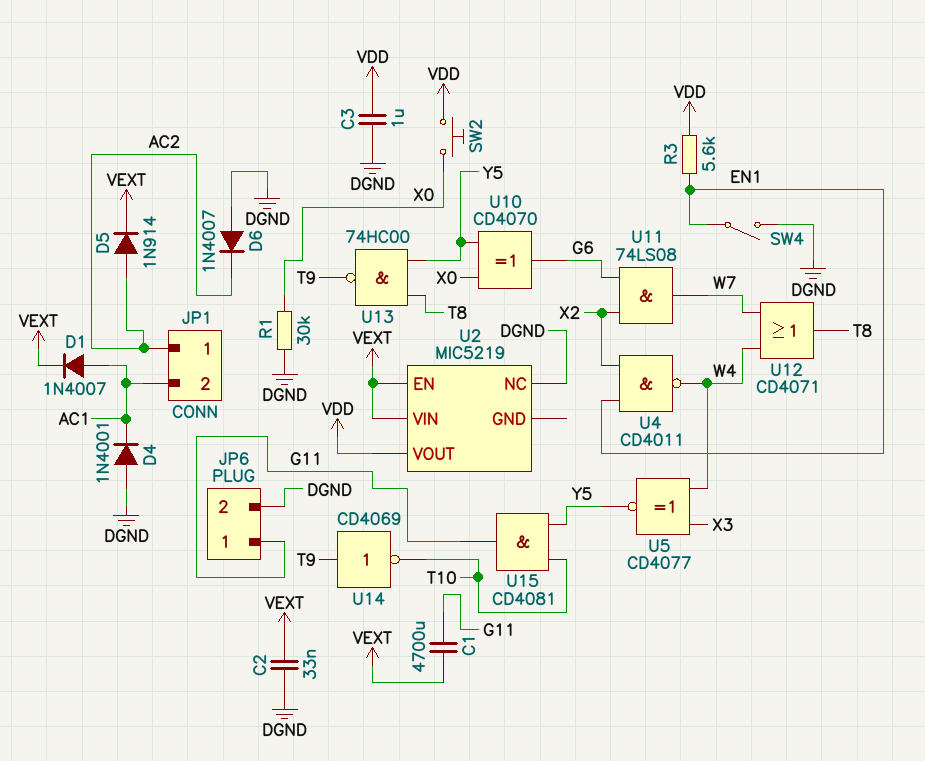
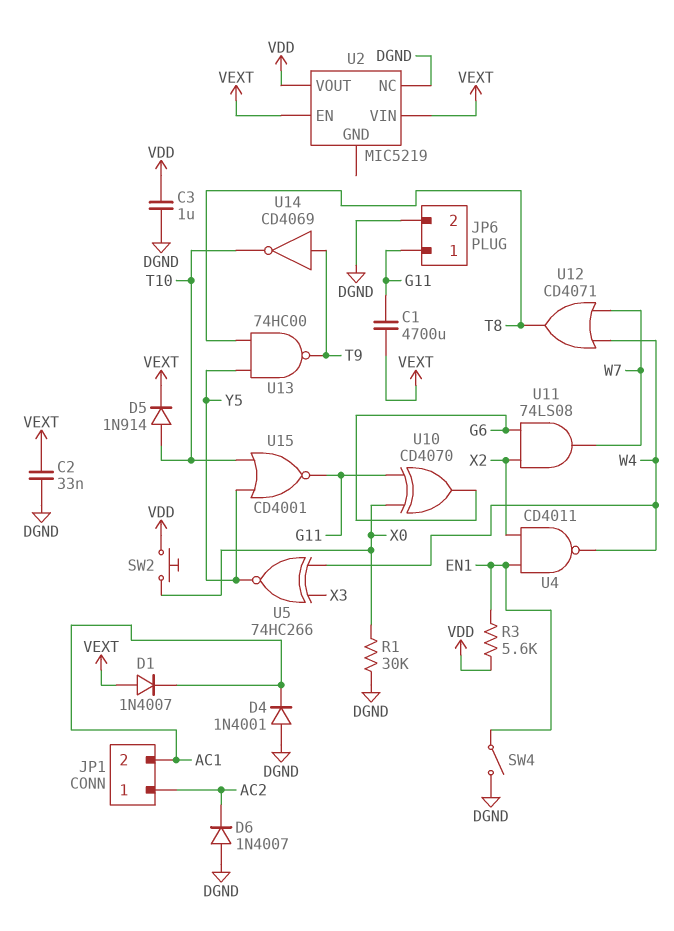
D1: diode 1N4007 (A AC1, K VEXT) -> diode 1N4007 (A VEXT, K AC1)
D5: diode 1N914 (A AC2, K VEXT) -> diode 1N914 (A T10, K VEXT)
U5: XNOR CD4077 (in W4, in X3, out Y5) -> XNOR 74HC266 (in W4, in X3, out Y5)
U10: XOR CD4070 (in X0, in Y5, out G6) -> XOR CD4070 (in G11, in X0, out G6)
U15: AND CD4081 (in T10, in Y5, out G11) -> NOR CD4001 (in T10, in Y5, out G11)

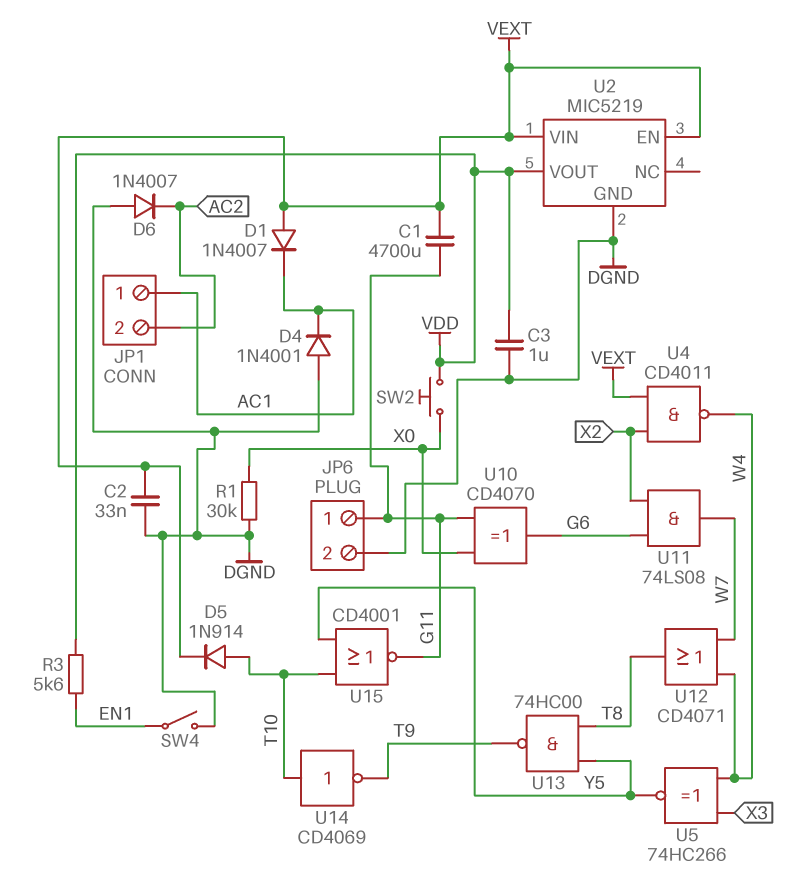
JP1 pin 1: AC2 -> AC1
JP1 pin 2: AC1 -> AC2
U2 pin GND: none -> DGND
U2 pin NC: DGND -> none
U4: NAND CD4011 (in EN1, in X2, out W4) -> NAND CD4011 (in VEXT, in X2, out W4)
U14: NOT CD4069 (in T9, out T10) -> NOT CD4069 (in T10, out T9)

